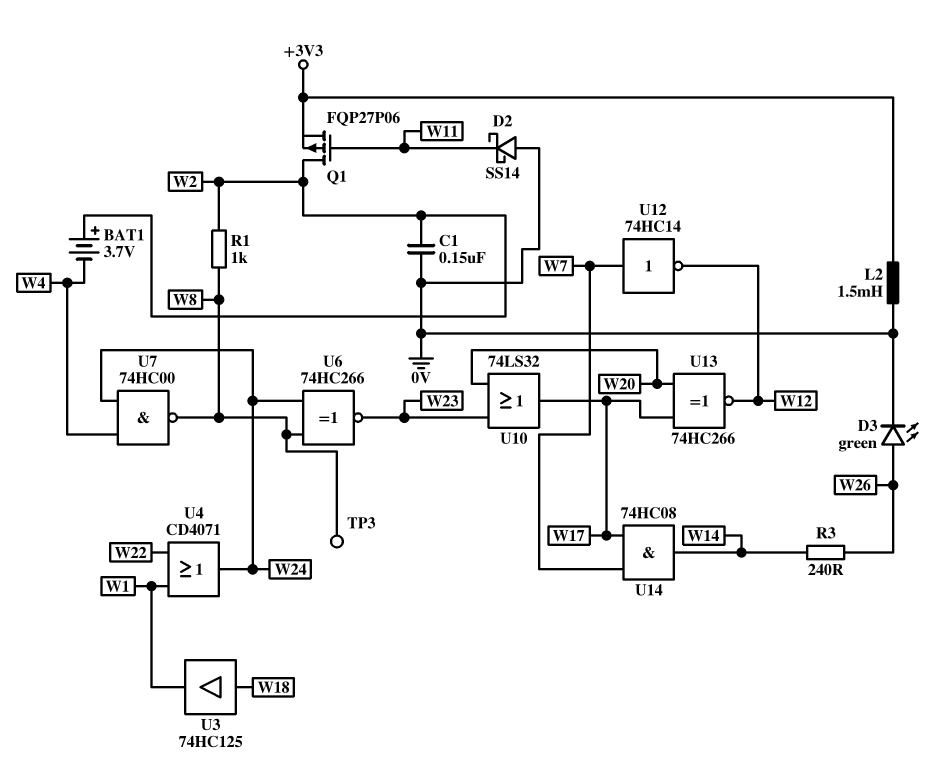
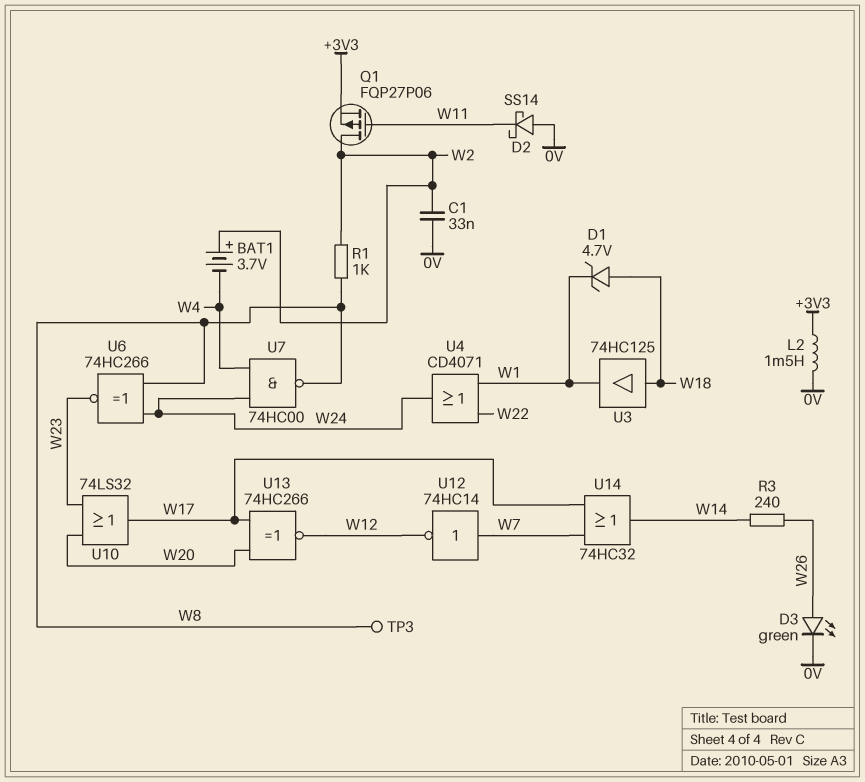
C1: 150nF (0V, W2) -> 33nF (0V, W2)
D1: none -> zener 4.7V (A W18, K W1)
U14: AND 74HC08 (in W7, in W17, out W14) -> OR 74HC32 (in W7, in W17, out W14)

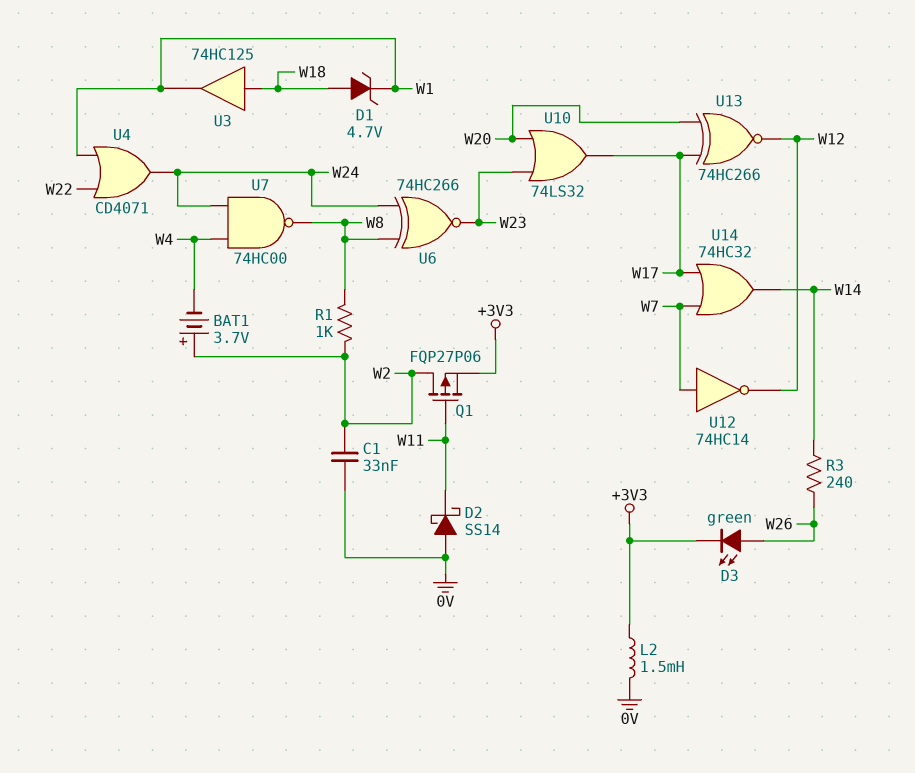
D3: LED green (A W26, K 0V) -> LED green (A W26, K +3V3)
TP3: test point (W8) -> none

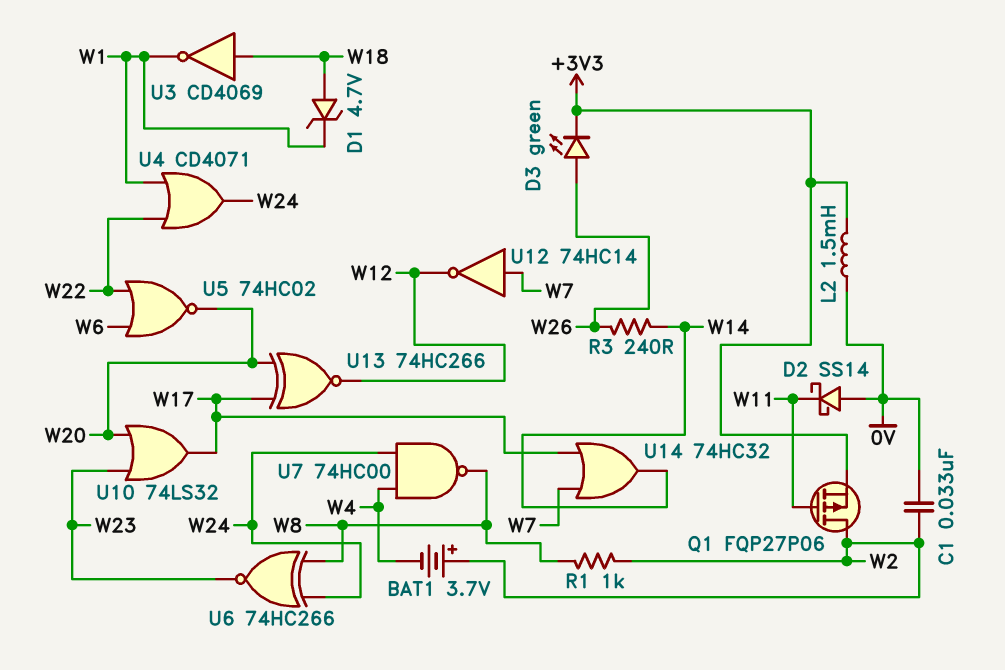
U3: buffer 74HC125 (in W18, out W1) -> NOT CD4069 (in W18, out W1)
U5: none -> NOR 74HC02 (in W6, in W22, out W20)

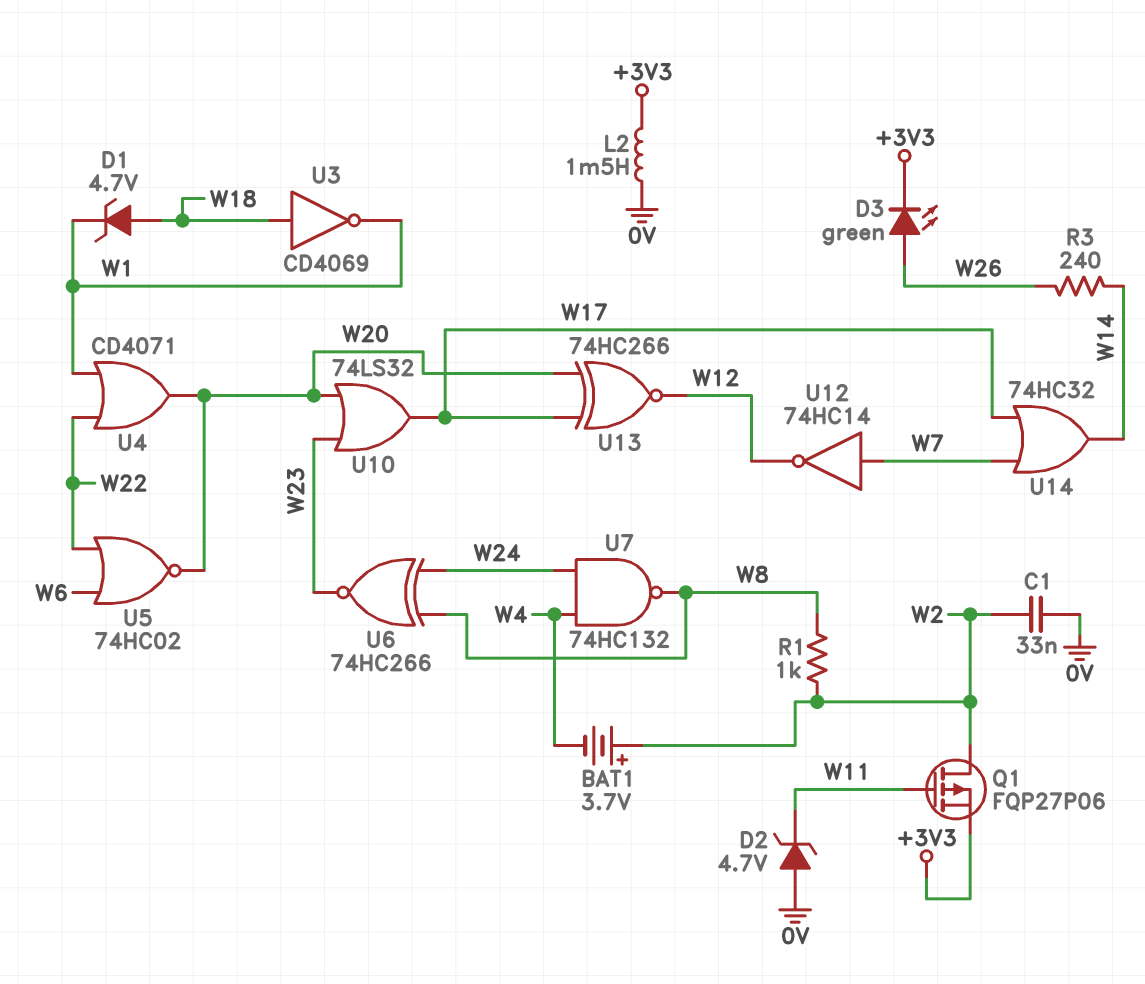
D2: schottky SS14 (A 0V, K W11) -> zener 4.7V (A 0V, K W11)
U4: OR CD4071 (in W1, in W22, out W24) -> OR CD4071 (in W1, in W22, out W20)
U7: NAND 74HC00 (in W4, in W24, out W8) -> NAND 74HC132 (in W4, in W24, out W8)

